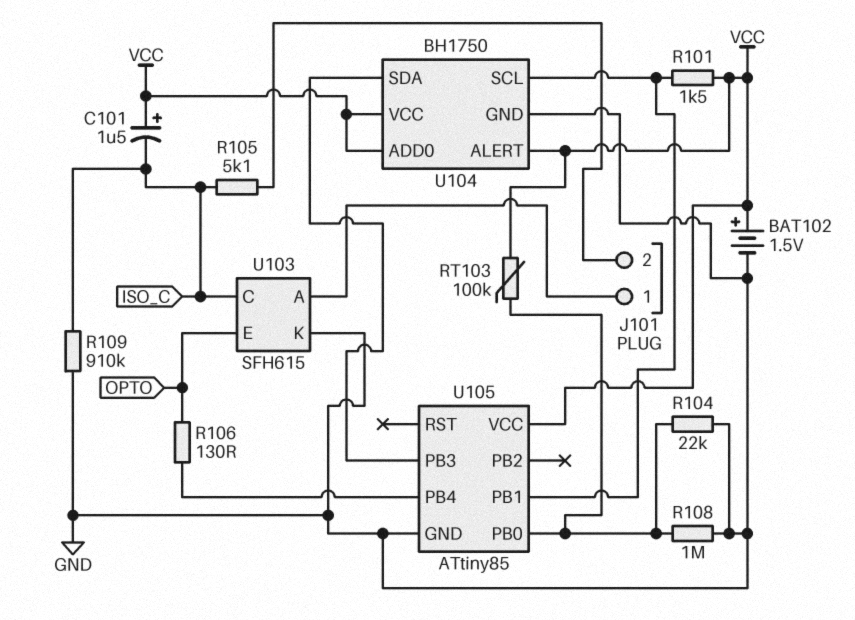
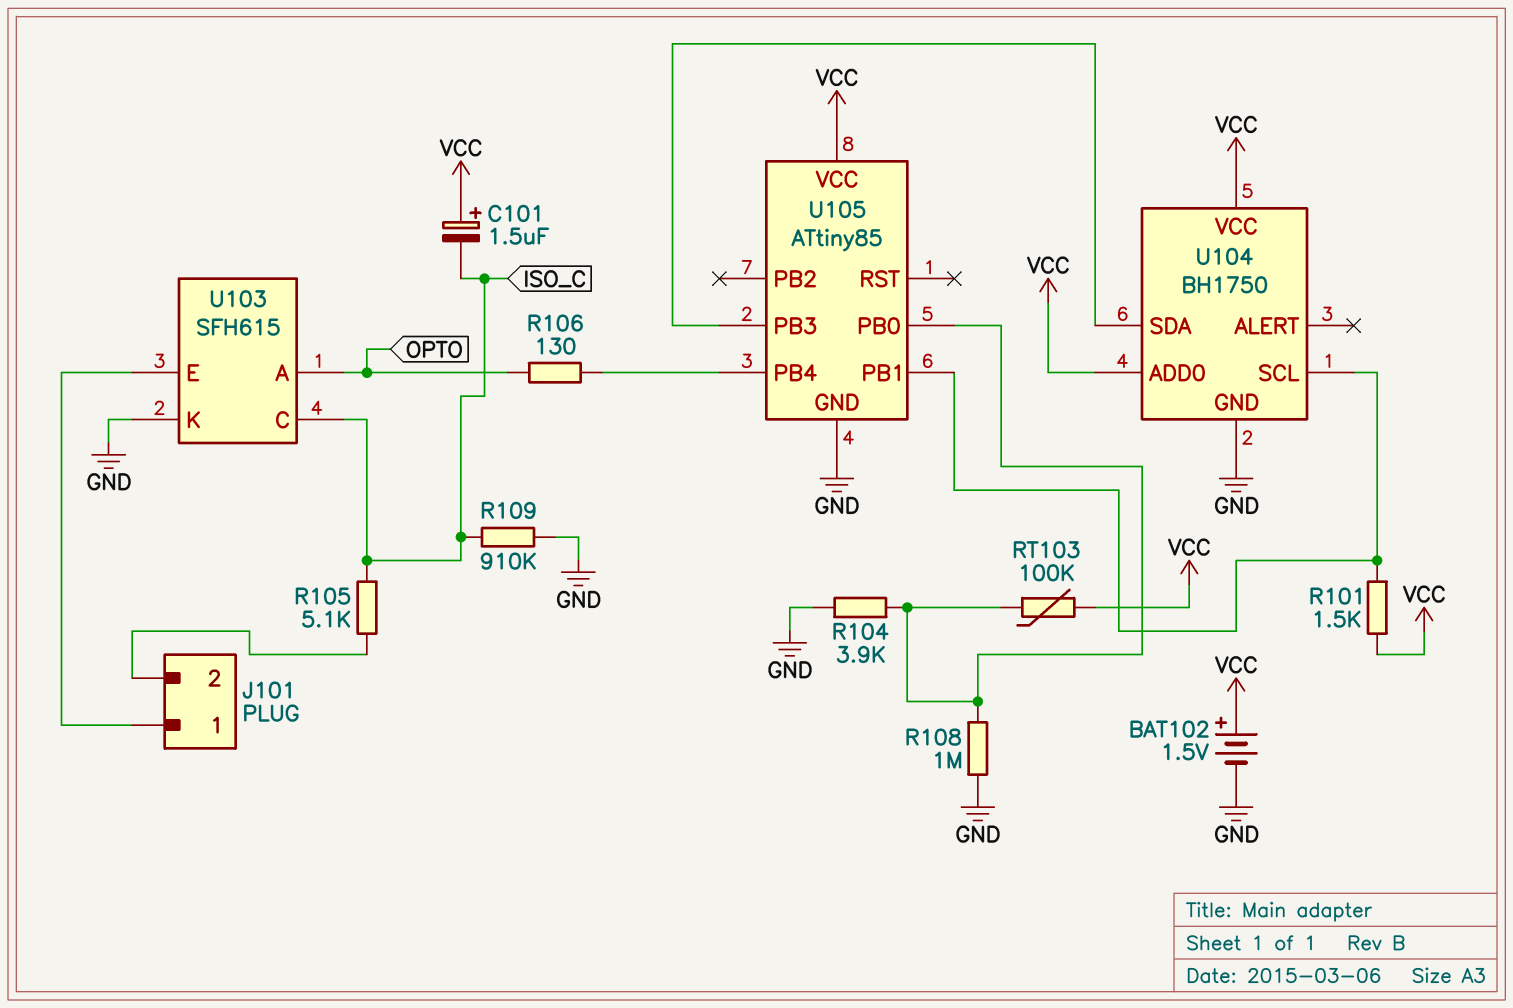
R104: 22k (GND, U105/PB0) -> 3.9k (GND, U105/PB0)
U103 pin A: J101/1 -> OPTO
U103 pin E: OPTO -> J101/1
U104 pin ALERT: VCC -> none

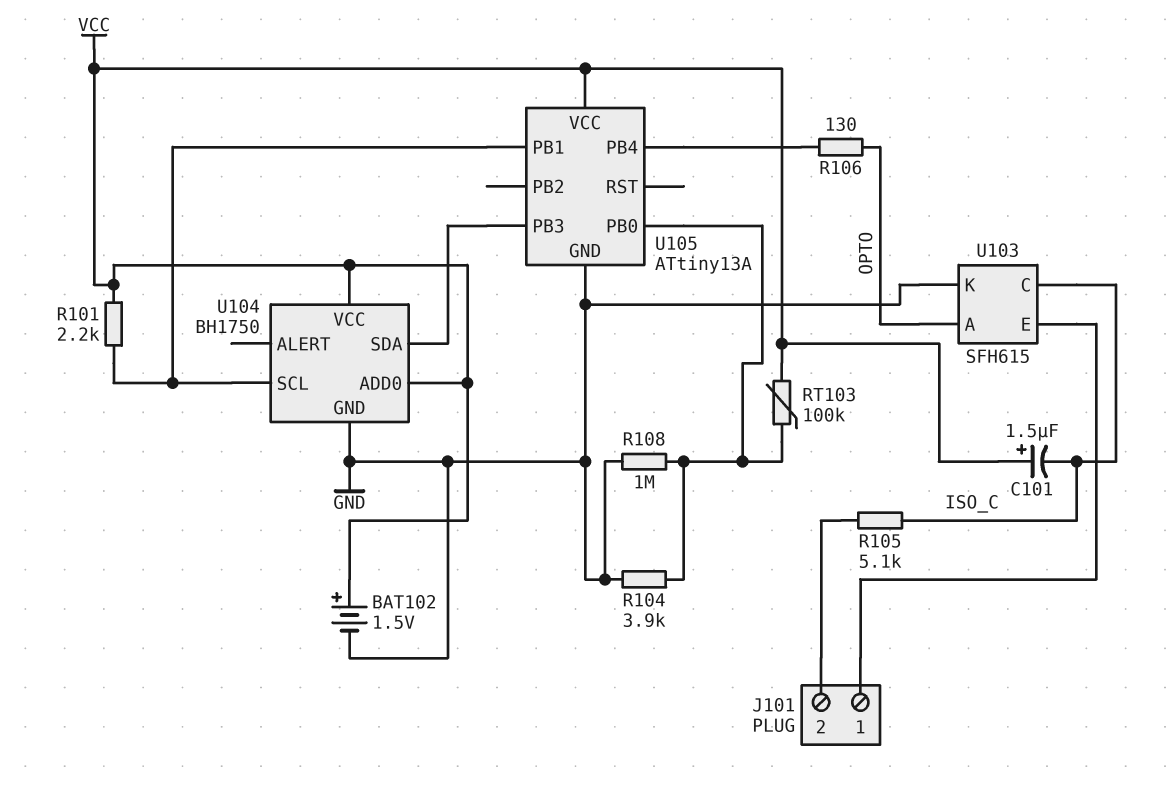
R101: 1.5k (U104/SCL, VCC) -> 2.2k (U104/SCL, VCC)
R109: 910k (GND, ISO_C) -> none
U105: ATtiny85 -> ATtiny13A

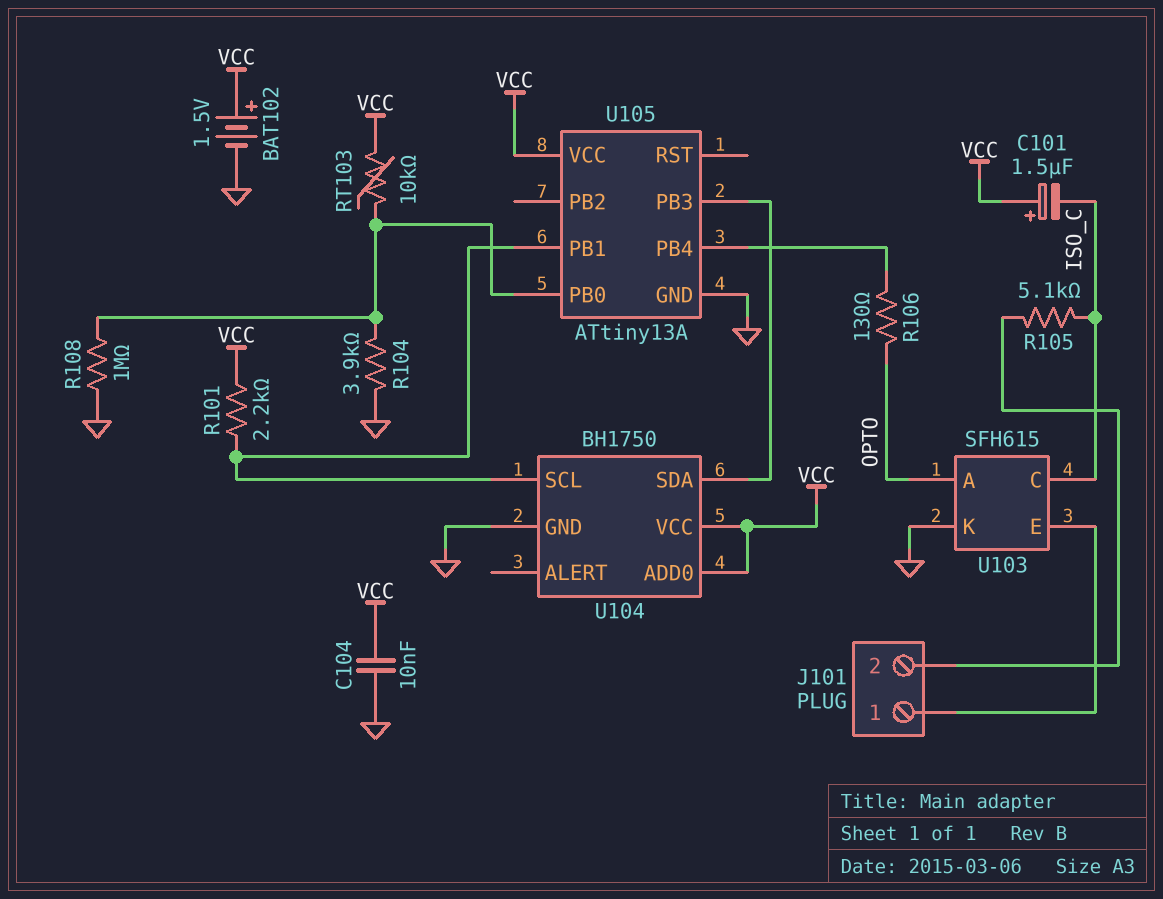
C104: none -> 10nF (GND, VCC)
RT103: 100k (U105/PB0, VCC) -> 10k (U105/PB0, VCC)

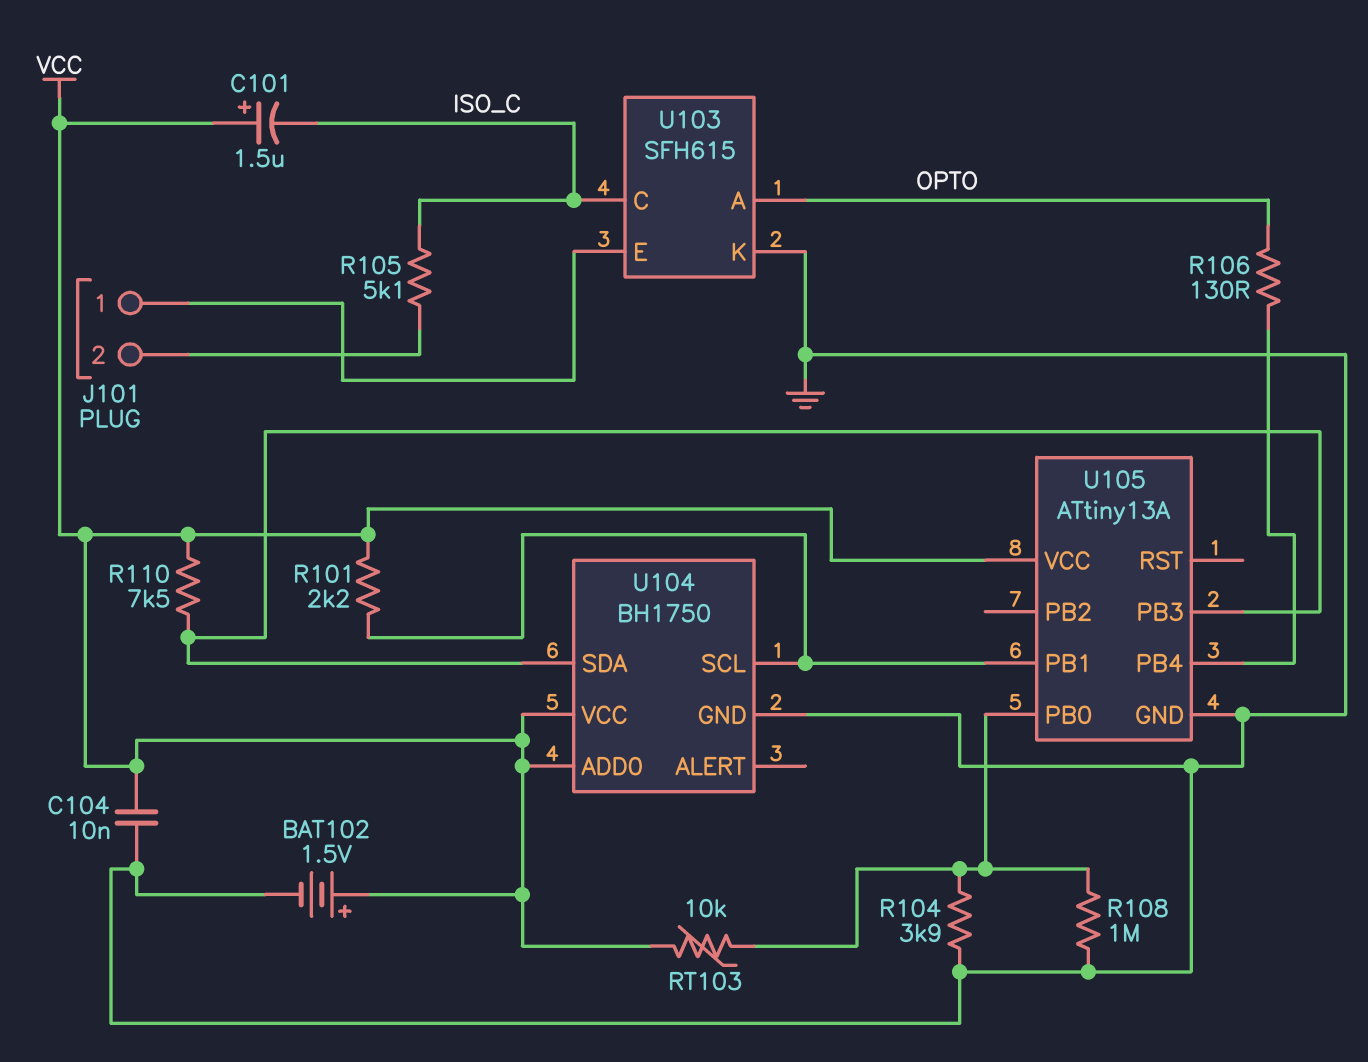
R110: none -> 7.5k (U104/SDA, VCC)

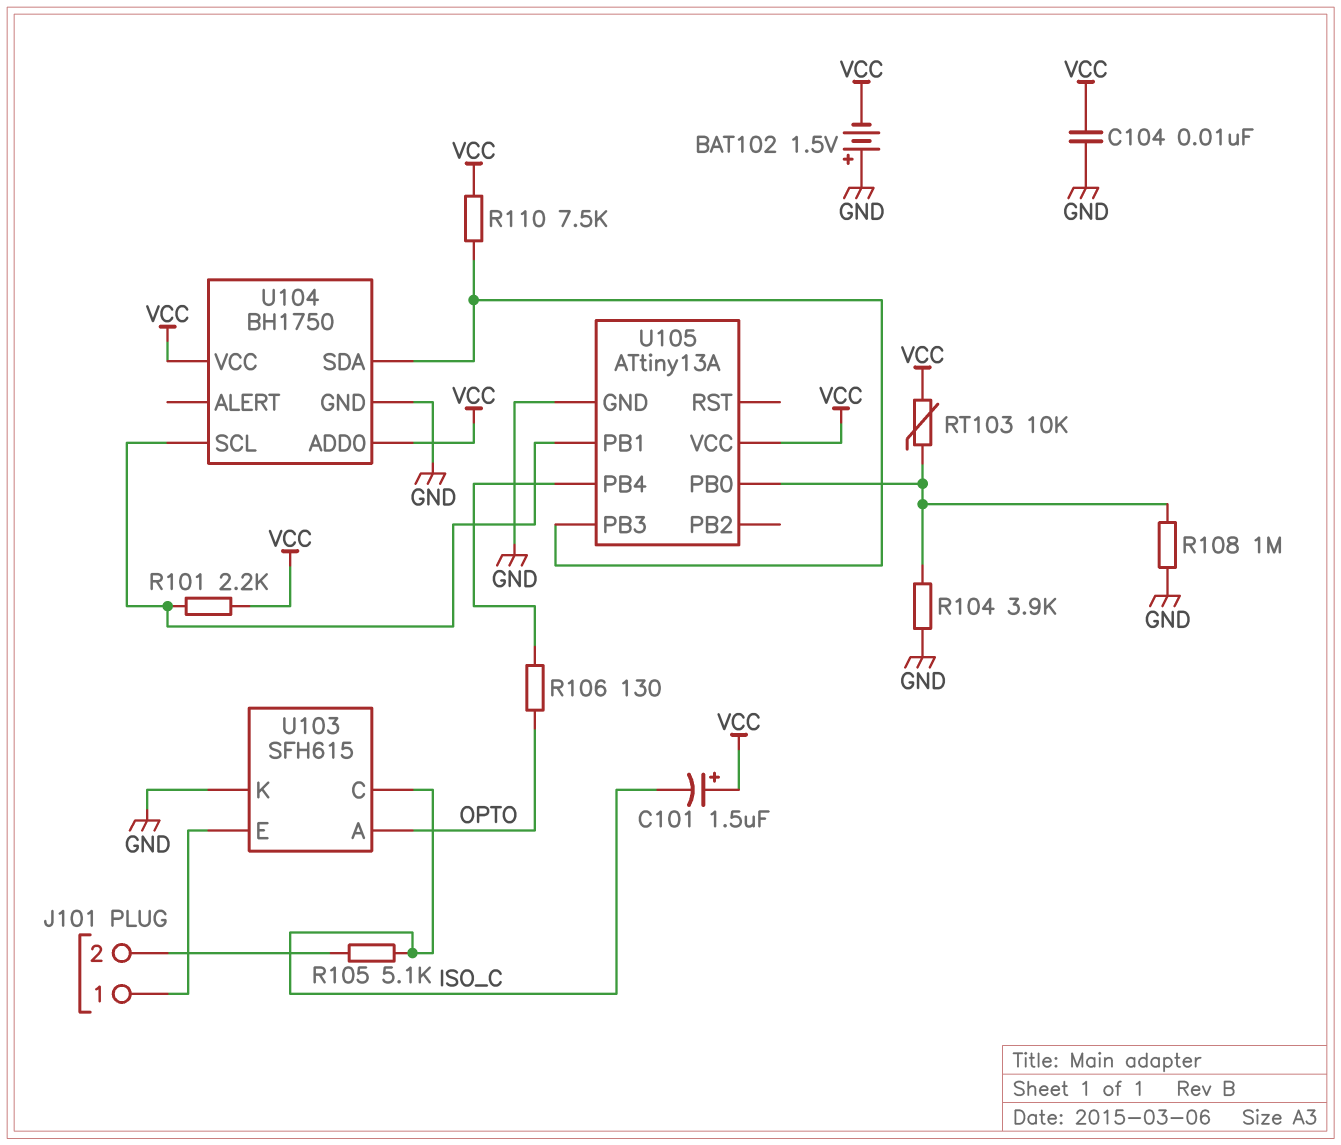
BAT102: 1.5V (plus VCC, minus GND) -> 1.5V (plus GND, minus VCC)

